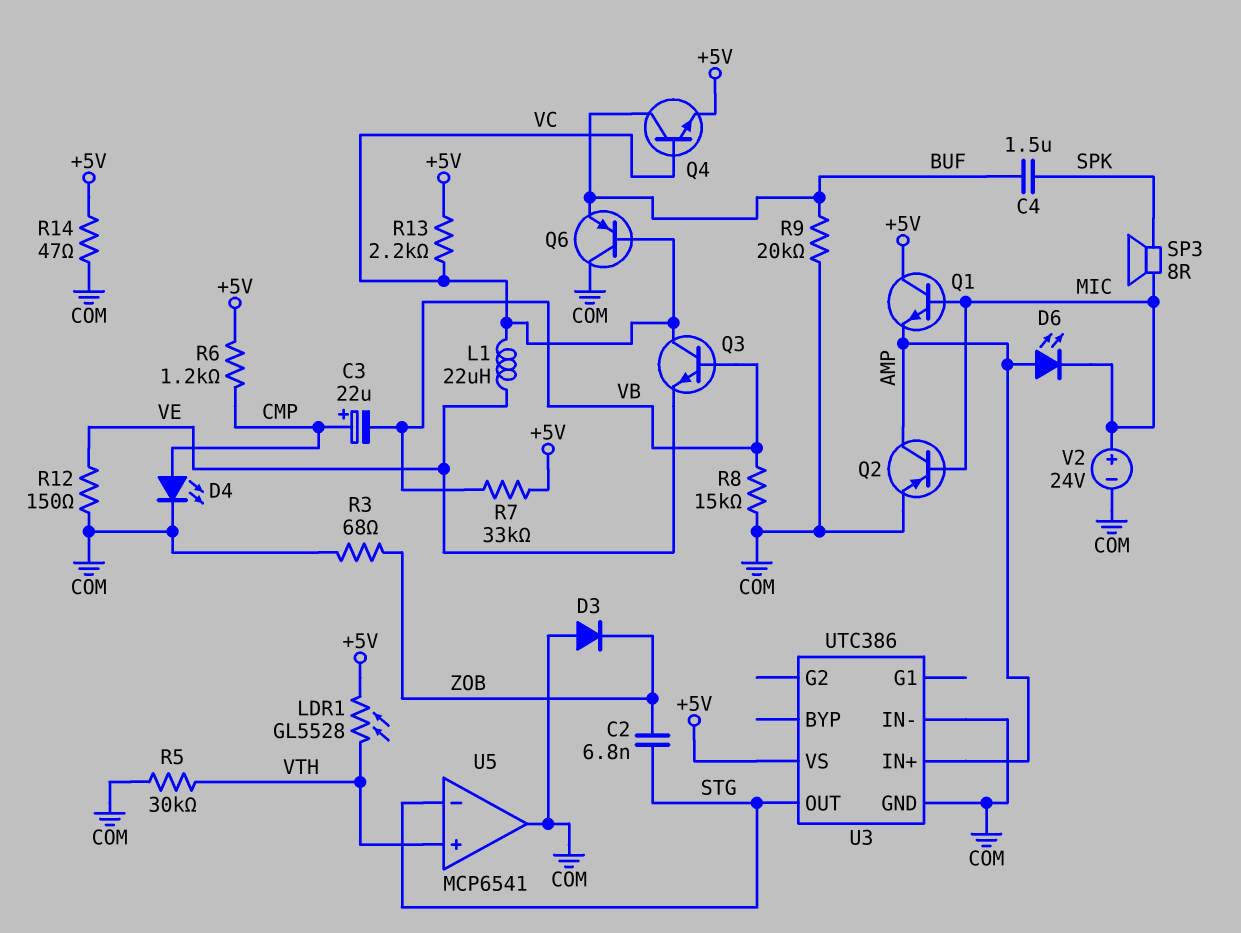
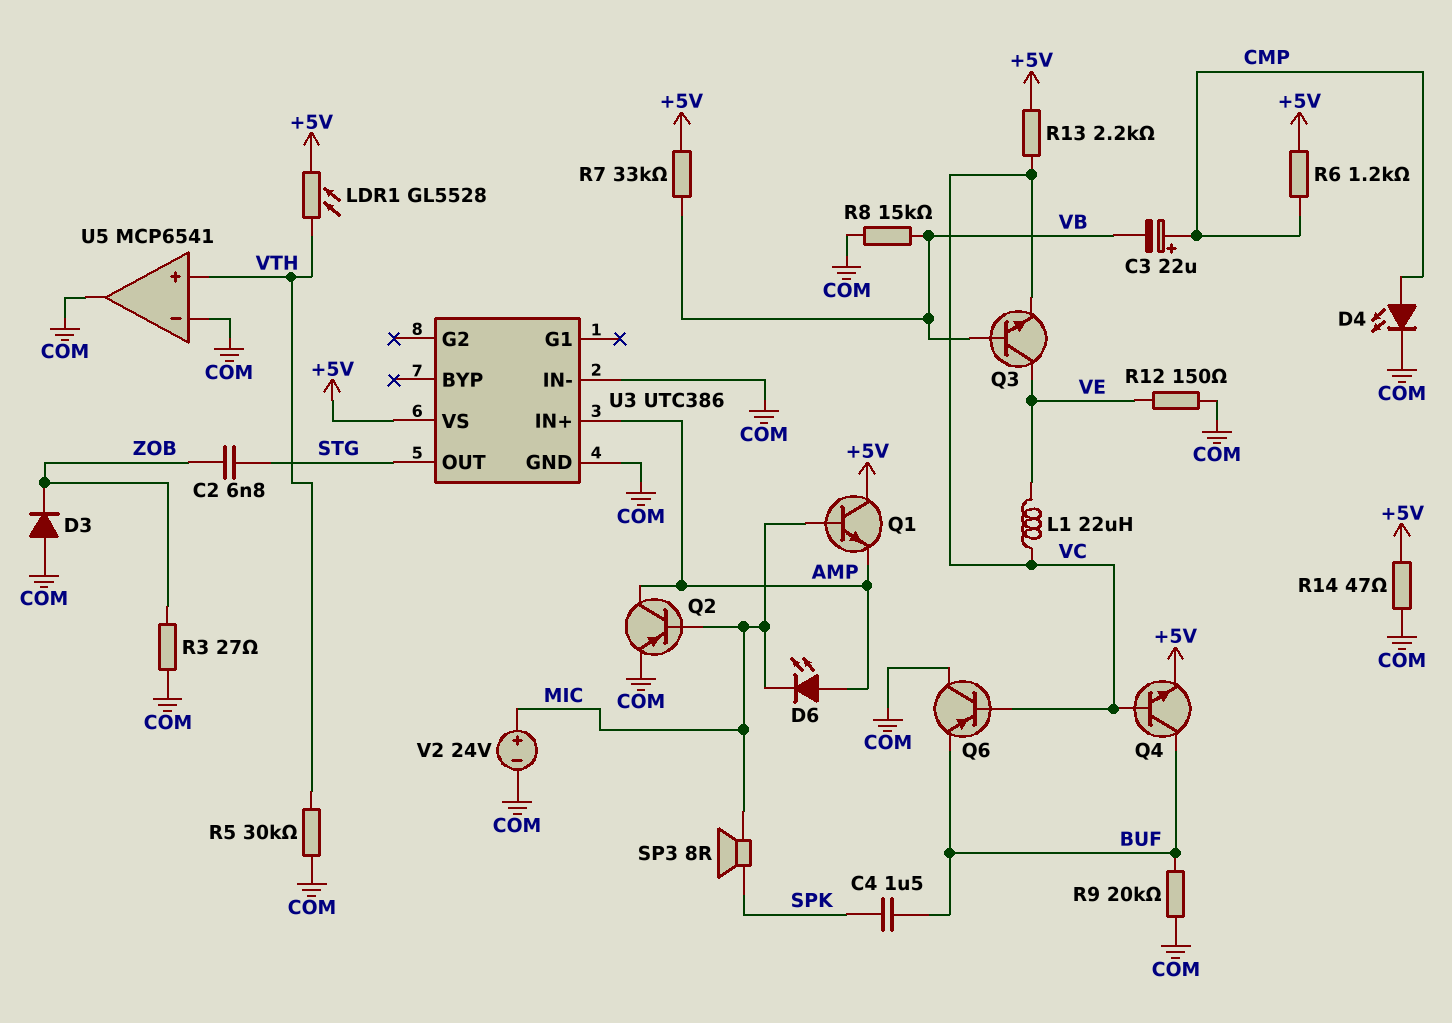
Q3: NPN (B VB, C VC, E VE) -> NPN (B VB, C VE, E VC)
R3: 68 (COM, ZOB) -> 27 (COM, ZOB)
U5 pin in-: STG -> COM

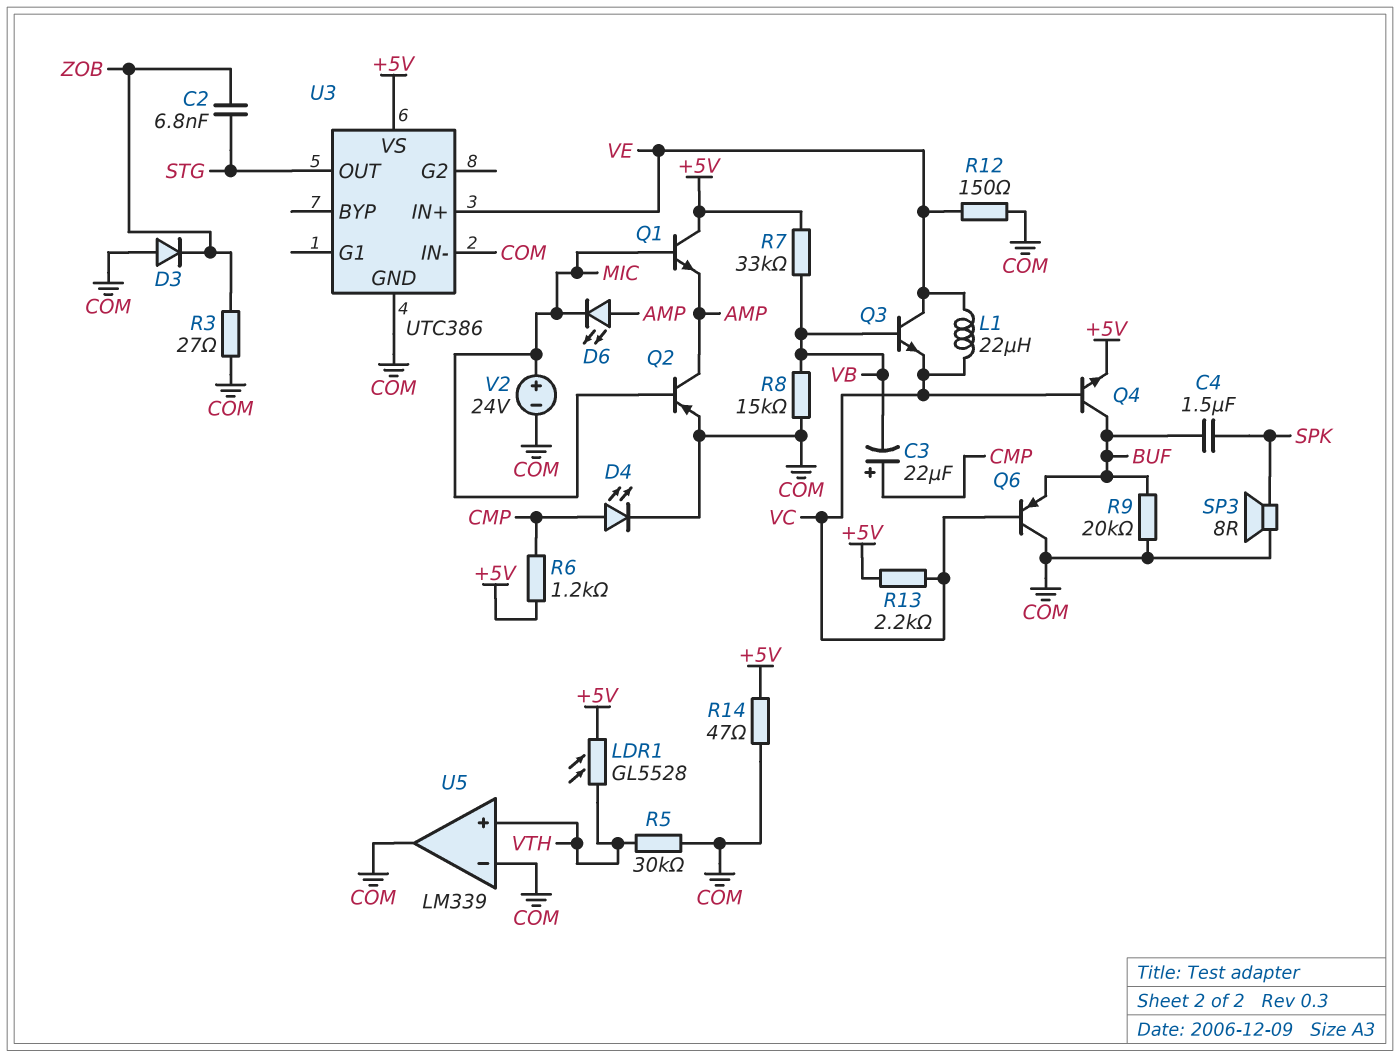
SP3: speaker 8R (MIC, SPK) -> speaker 8R (COM, SPK)
U3 pin IN+: AMP -> VE
U5: MCP6541 -> LM339

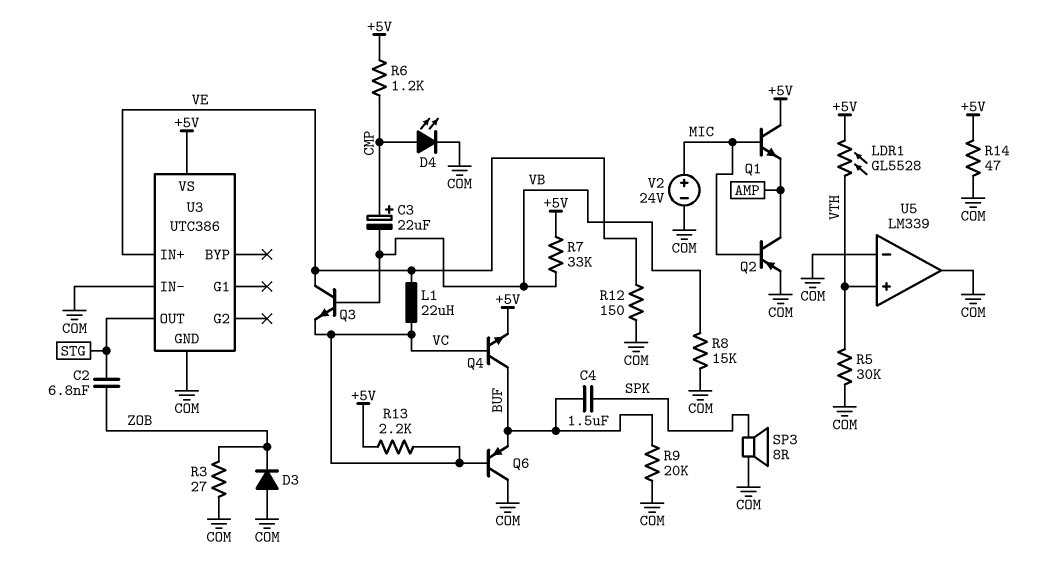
D6: LED (A AMP, K MIC) -> none

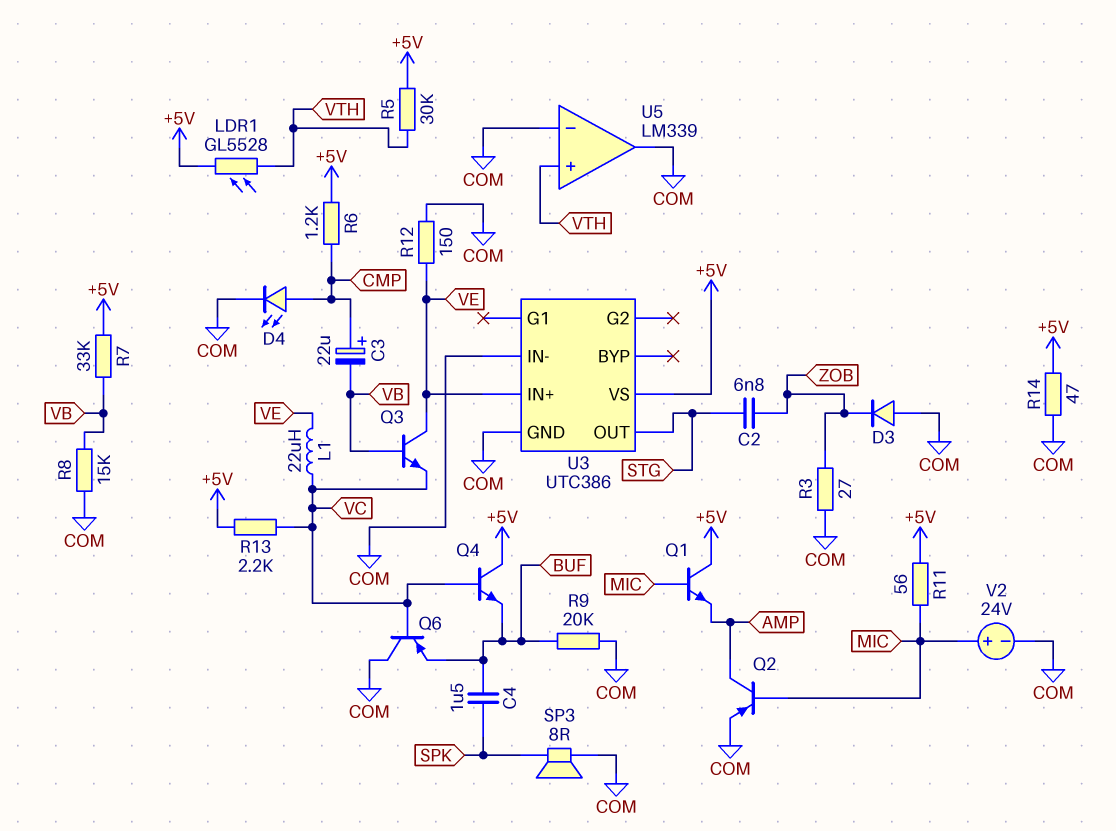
Q4: NPN (B VC, C BUF, E +5V) -> NPN (B VC, C +5V, E BUF)
R5: 30k (COM, VTH) -> 30k (+5V, VTH)
R11: none -> 56 (+5V, MIC)

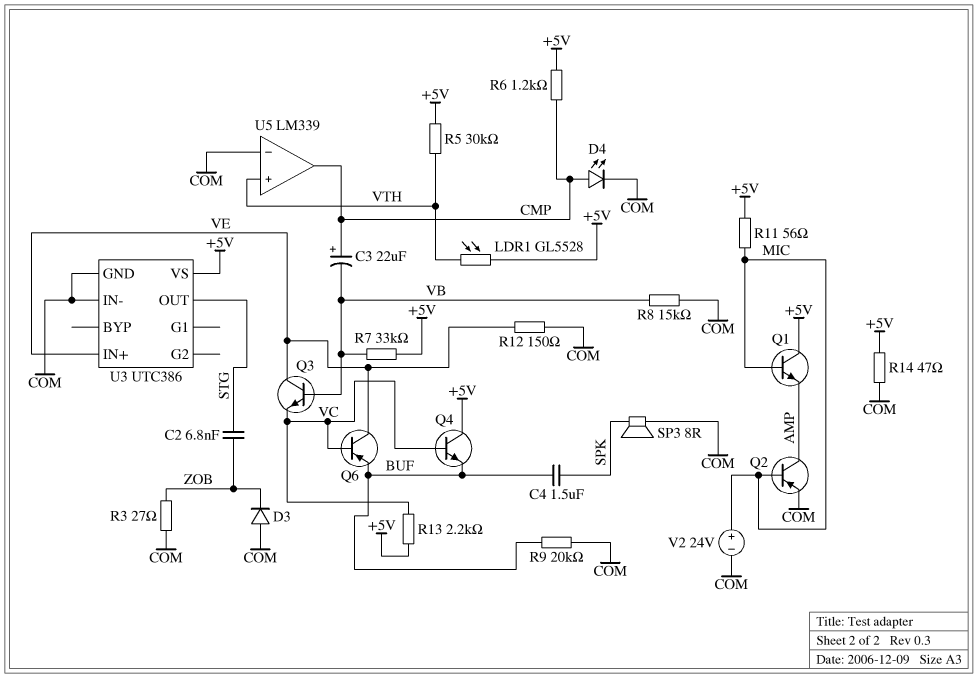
L1: 22uH (VC, VE) -> none
Q6: PNP (B VC, C COM, E BUF) -> PNP (B VC, C VE, E BUF)
U5 pin out: COM -> CMP

